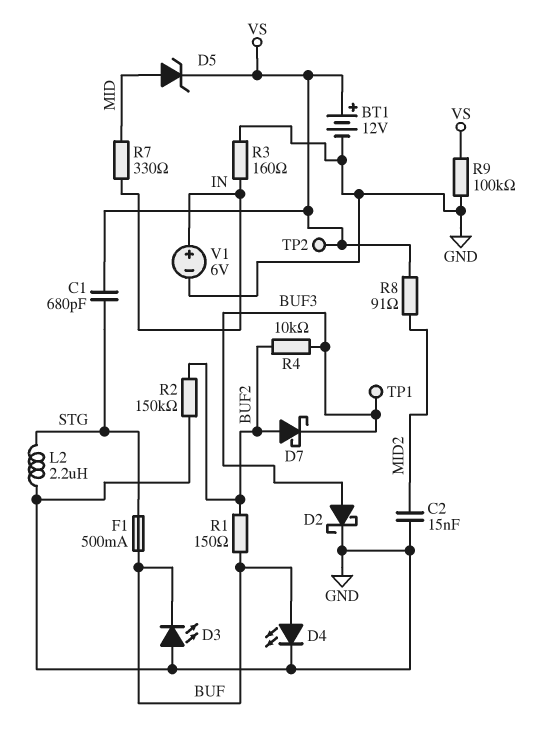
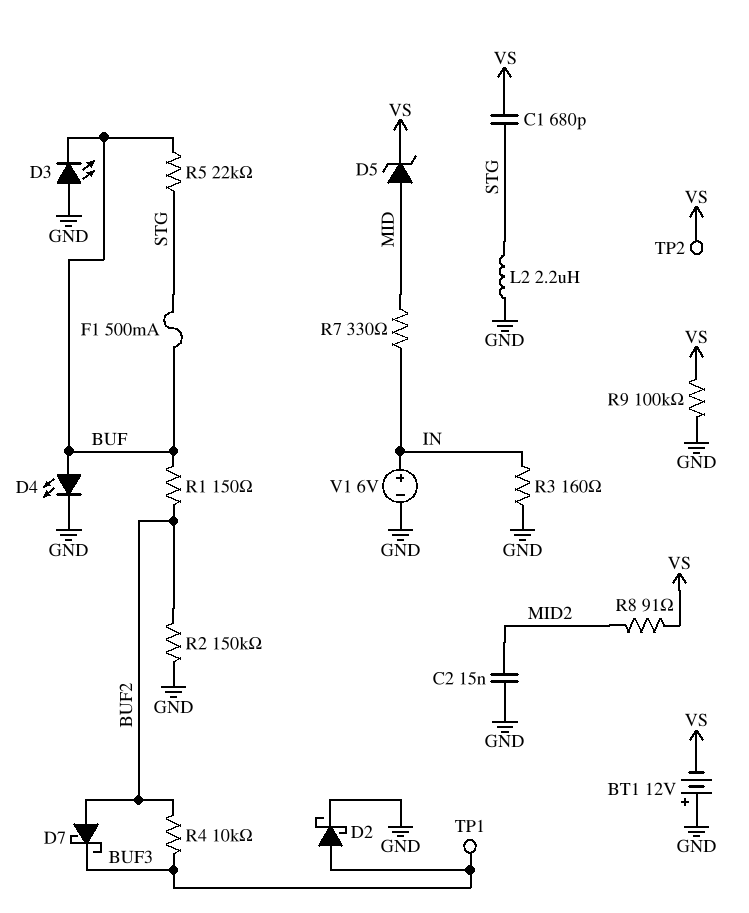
BT1: 12V (plus VS, minus GND) -> 12V (plus GND, minus VS)
R5: none -> 22k (BUF, STG)

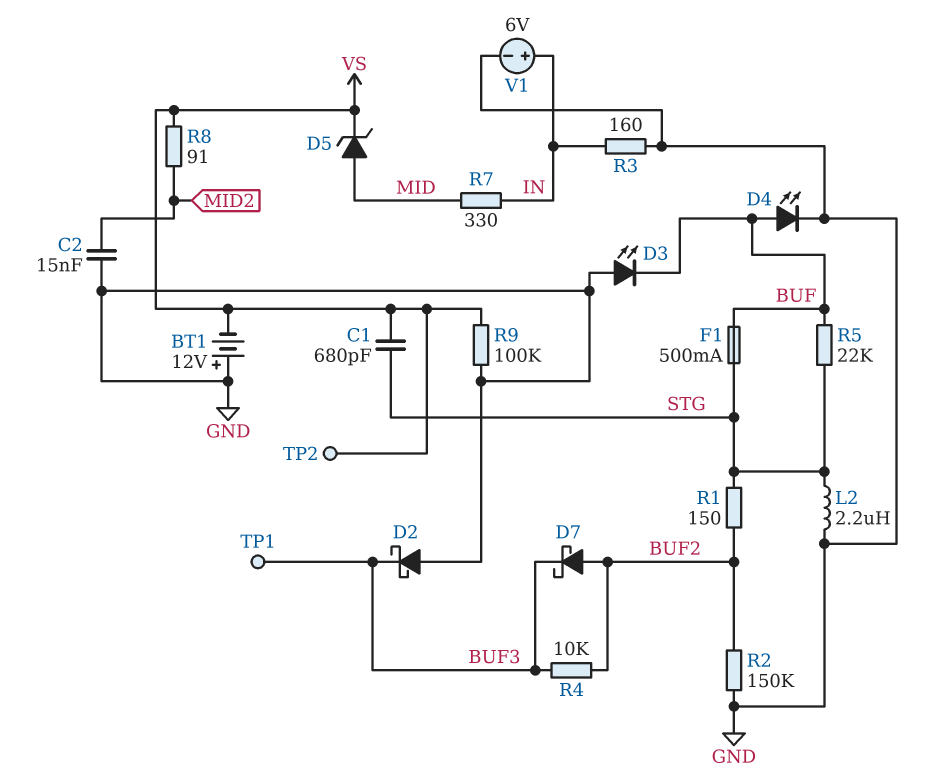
D2: schottky (A BUF3, K GND) -> schottky (A GND, K BUF3)
R1: 150 (BUF, BUF2) -> 150 (BUF2, STG)

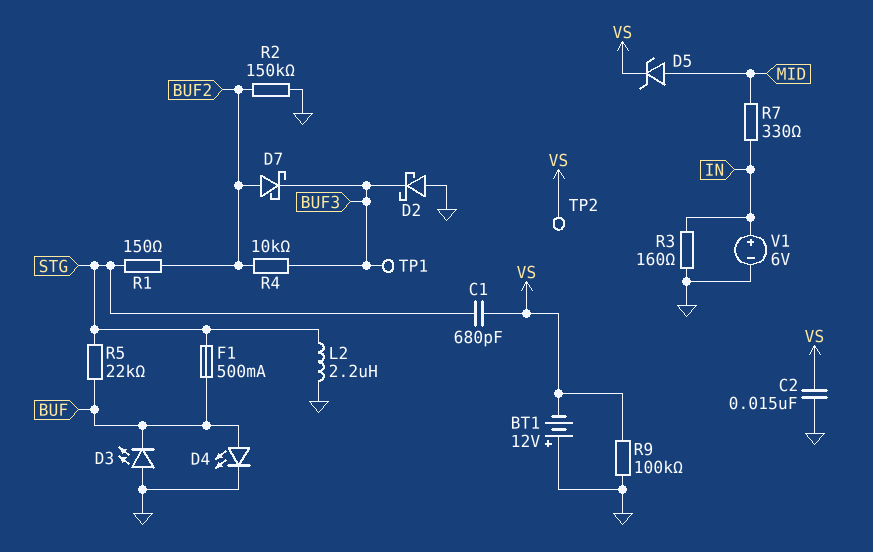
C2: 15nF (GND, MID2) -> 15nF (GND, VS)
R8: 91 (MID2, VS) -> none

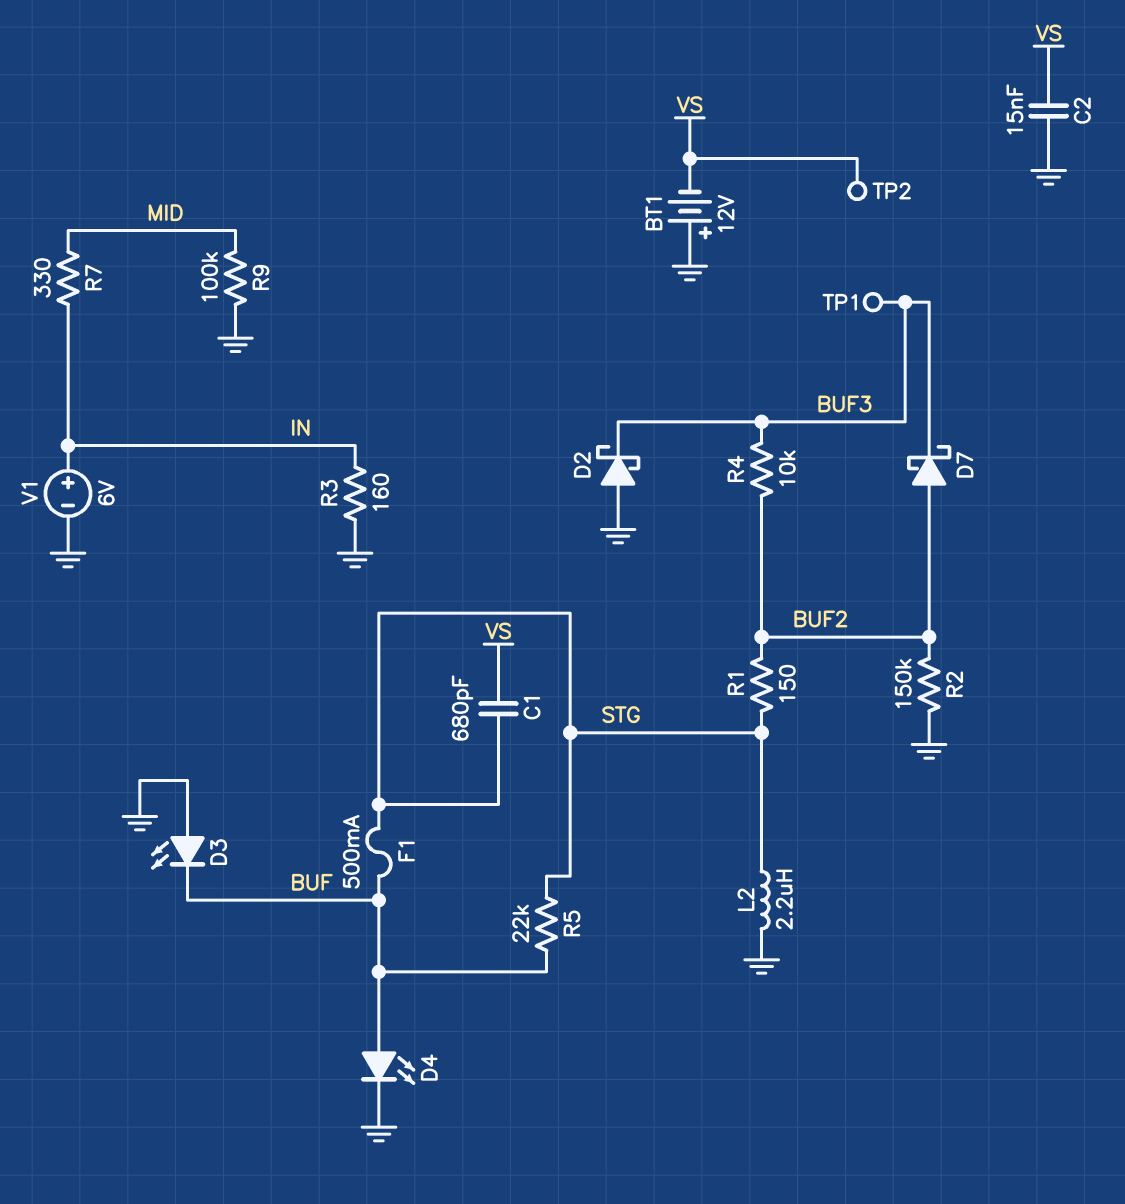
D5: zener (A MID, K VS) -> none
R9: 100k (GND, VS) -> 100k (GND, MID)

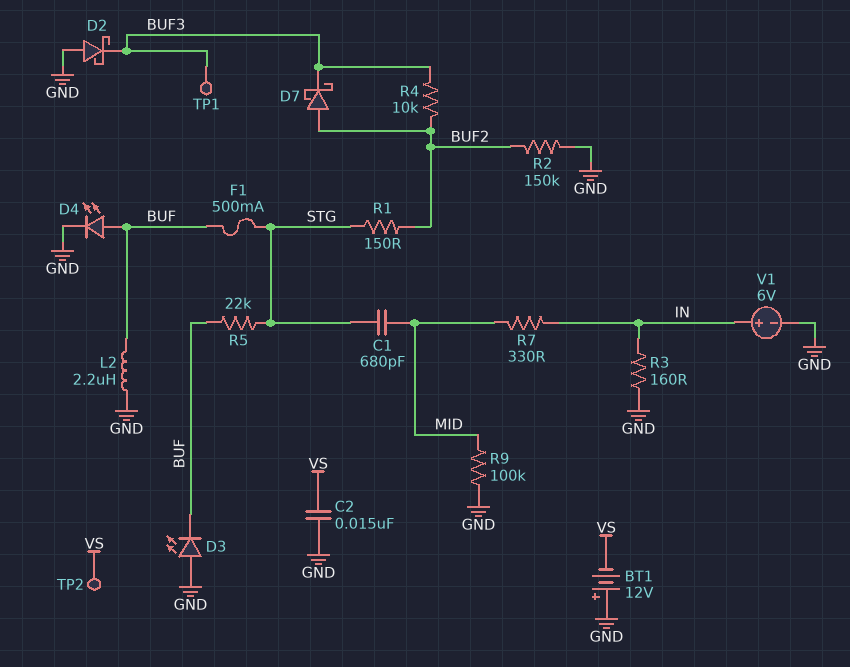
C1: 680pF (STG, VS) -> 680pF (MID, STG)
L2: 2.2uH (GND, STG) -> 2.2uH (BUF, GND)

